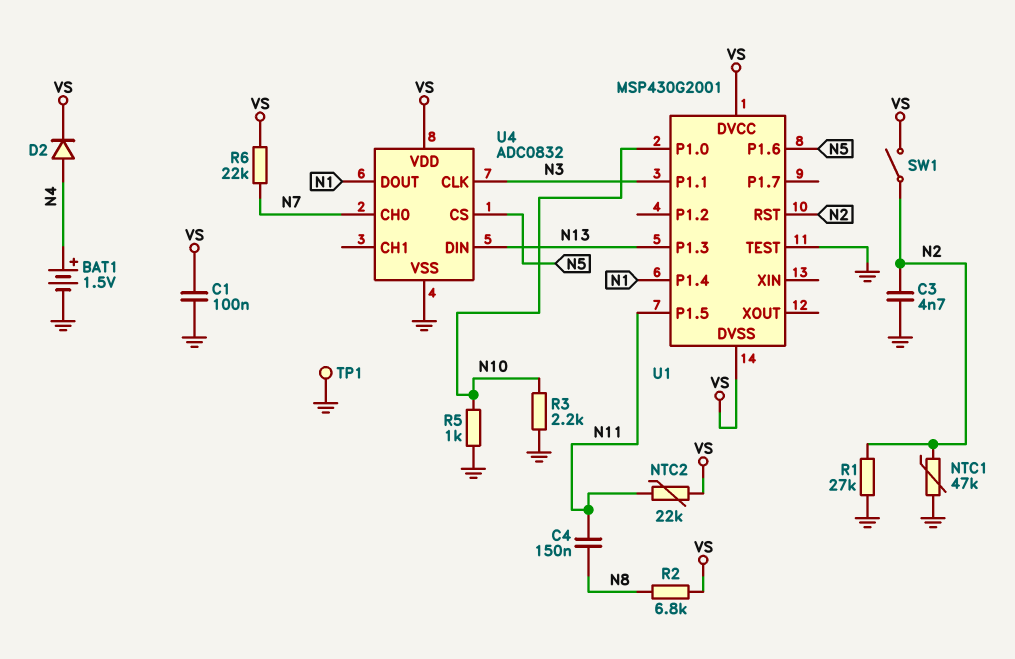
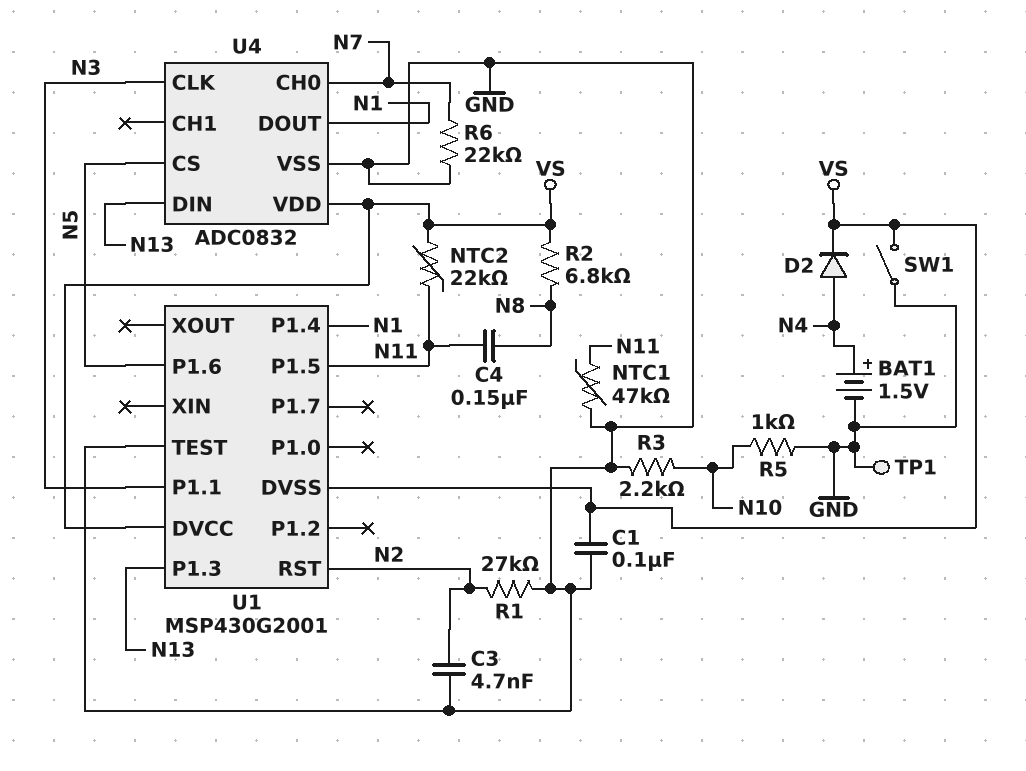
NTC1: 47k (GND, N2) -> 47k (GND, N11)
R6: 22k (N7, VS) -> 22k (GND, N7)
SW1: switch (N2, VS) -> switch (GND, VS)
U1 pin P1.0: N10 -> none

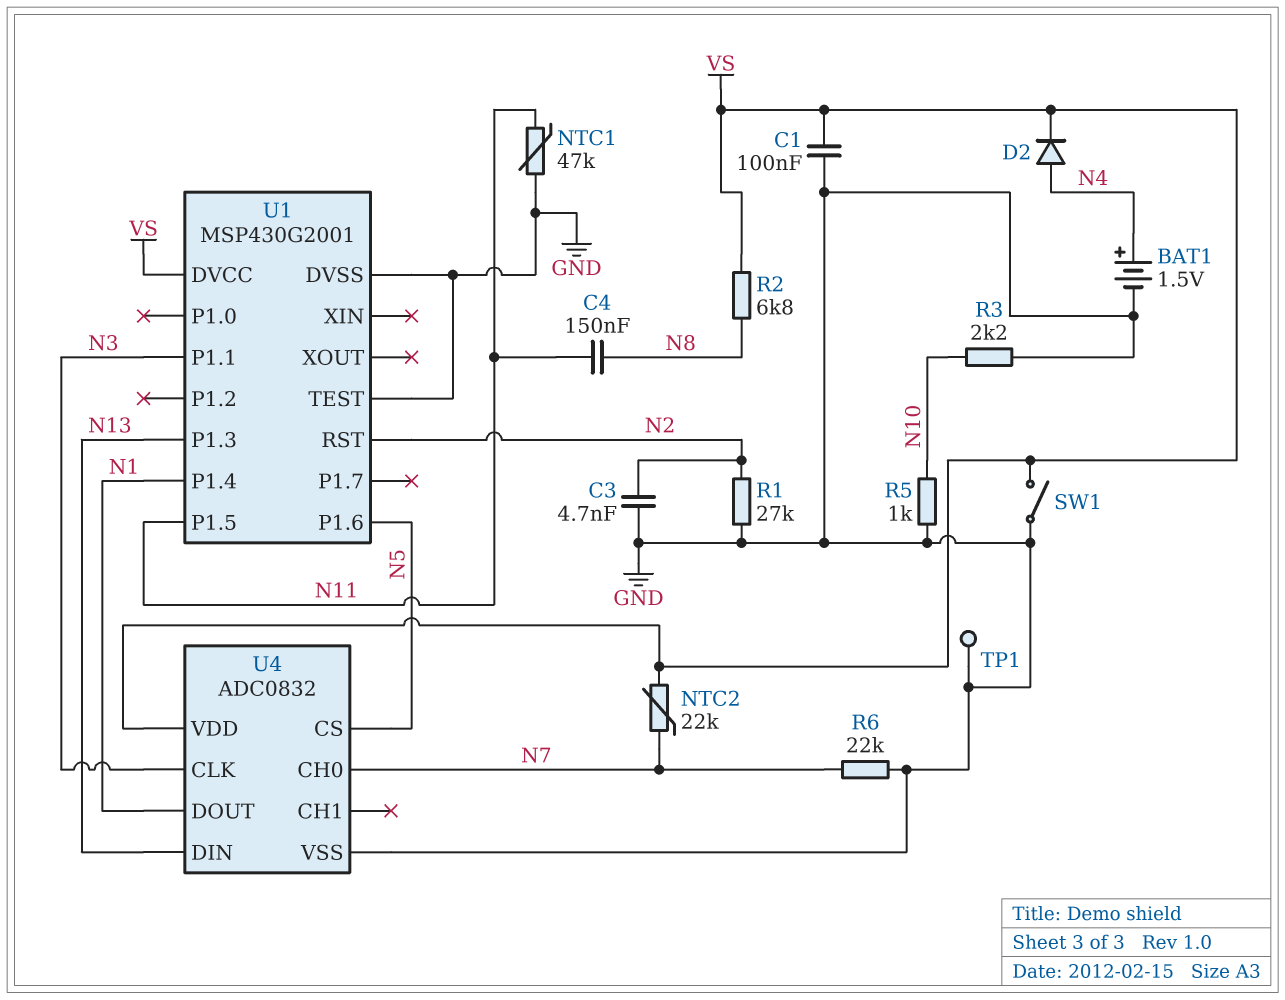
NTC2: 22k (N11, VS) -> 22k (N7, VS)
U1 pin DVSS: VS -> GND

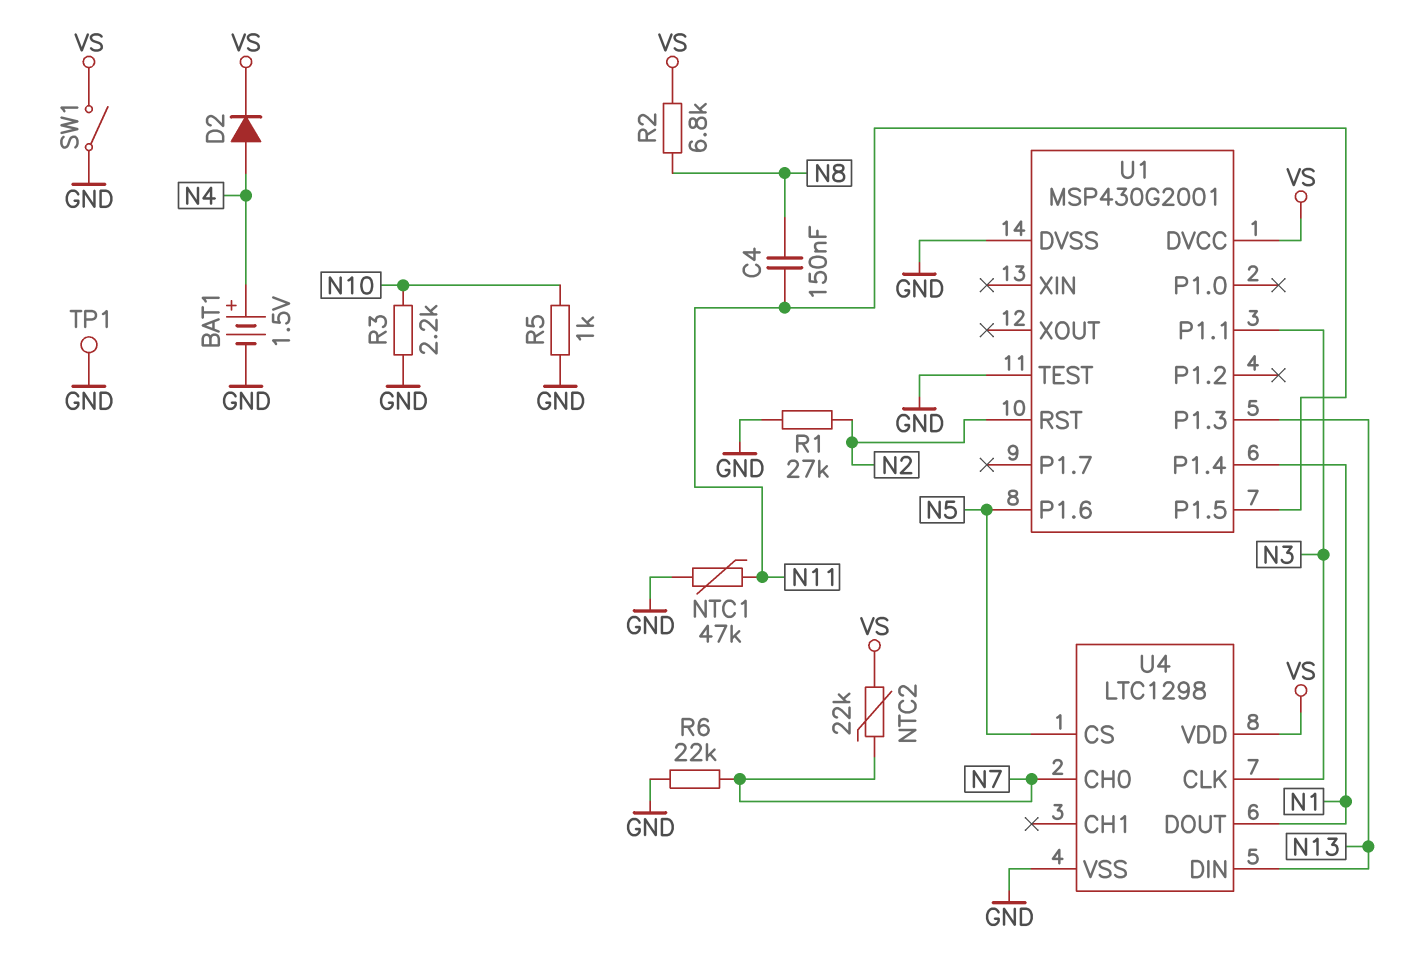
C1: 100nF (GND, VS) -> none
C3: 4.7nF (GND, N2) -> none
U4: ADC0832 -> LTC1298

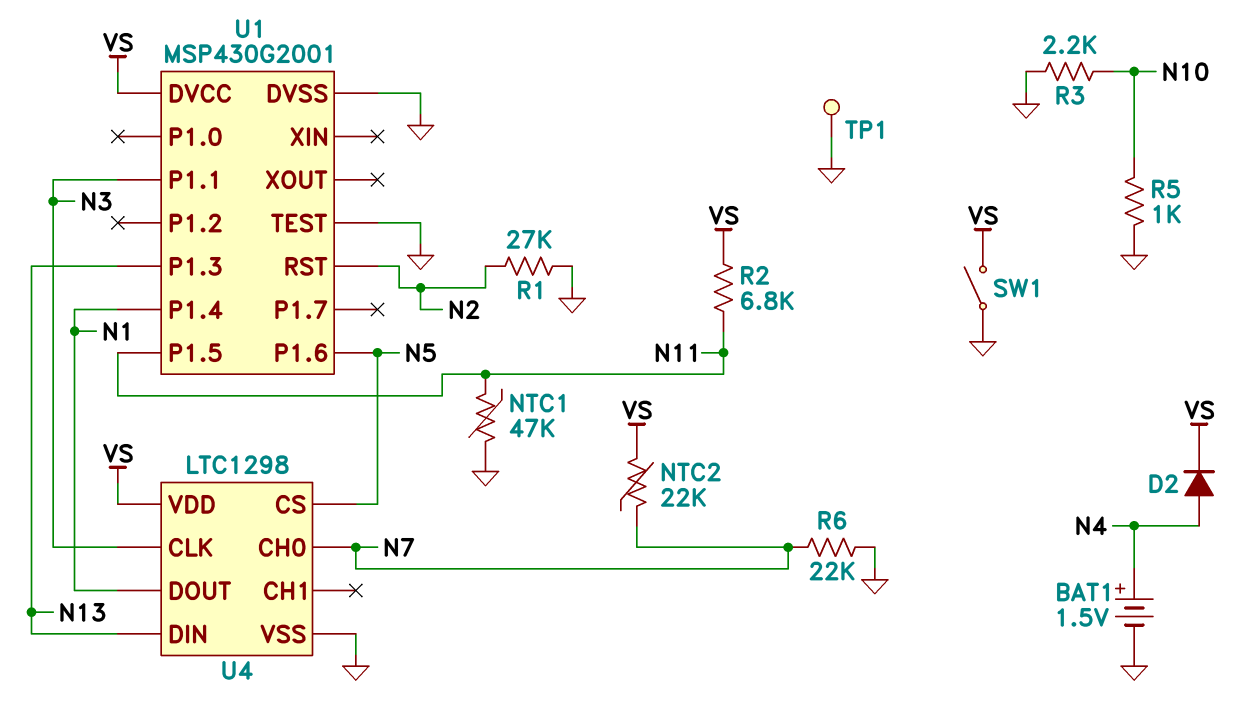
C4: 150nF (N8, N11) -> none
R2: 6.8k (N8, VS) -> 6.8k (N11, VS)

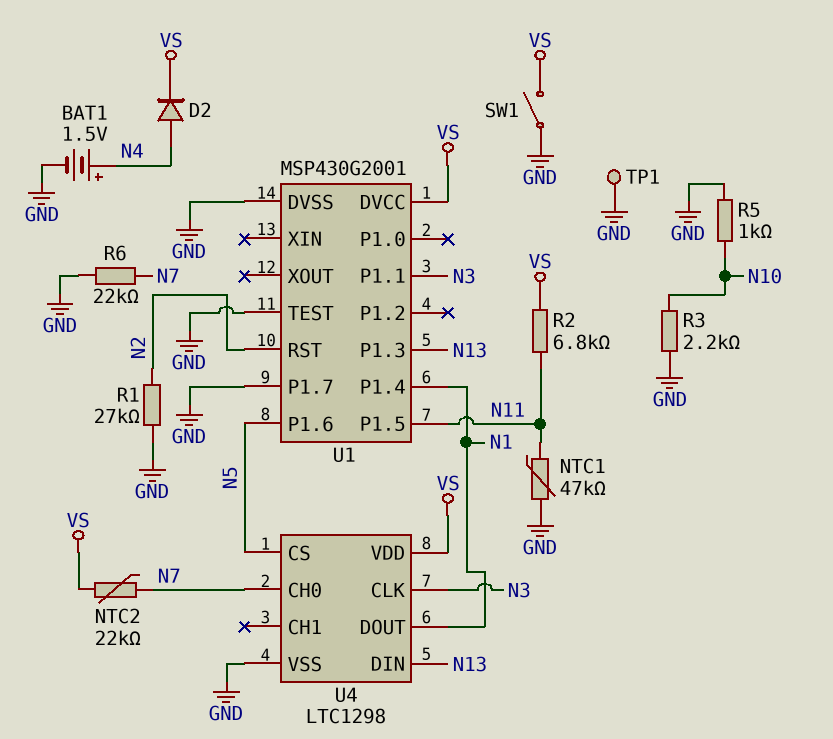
U1 pin P1.7: none -> GND

